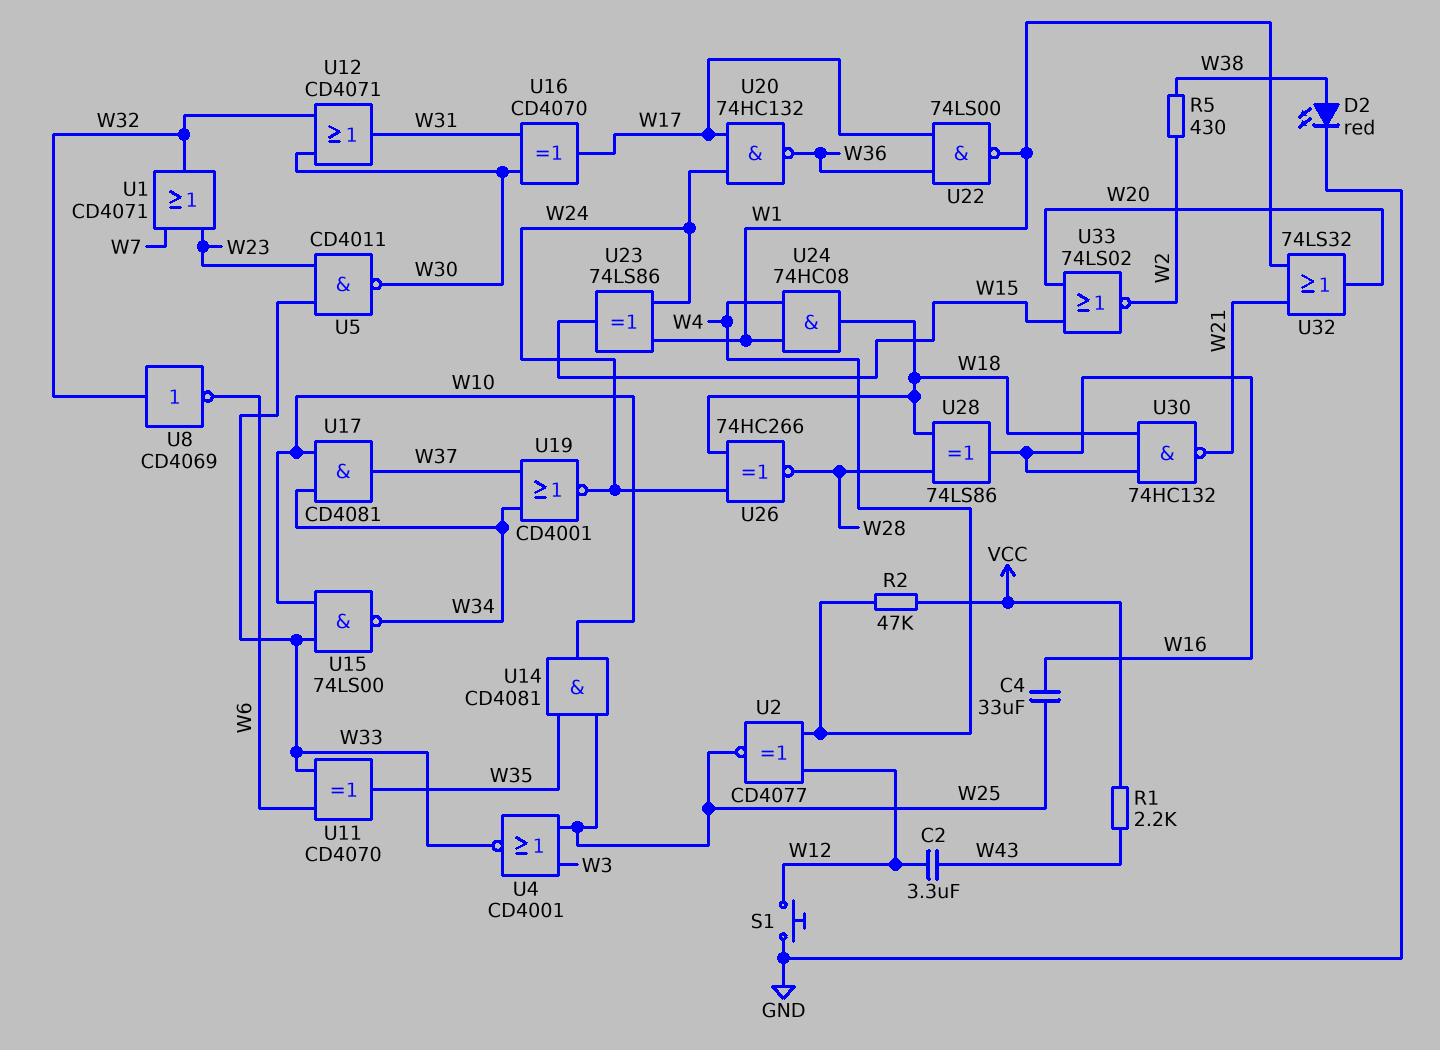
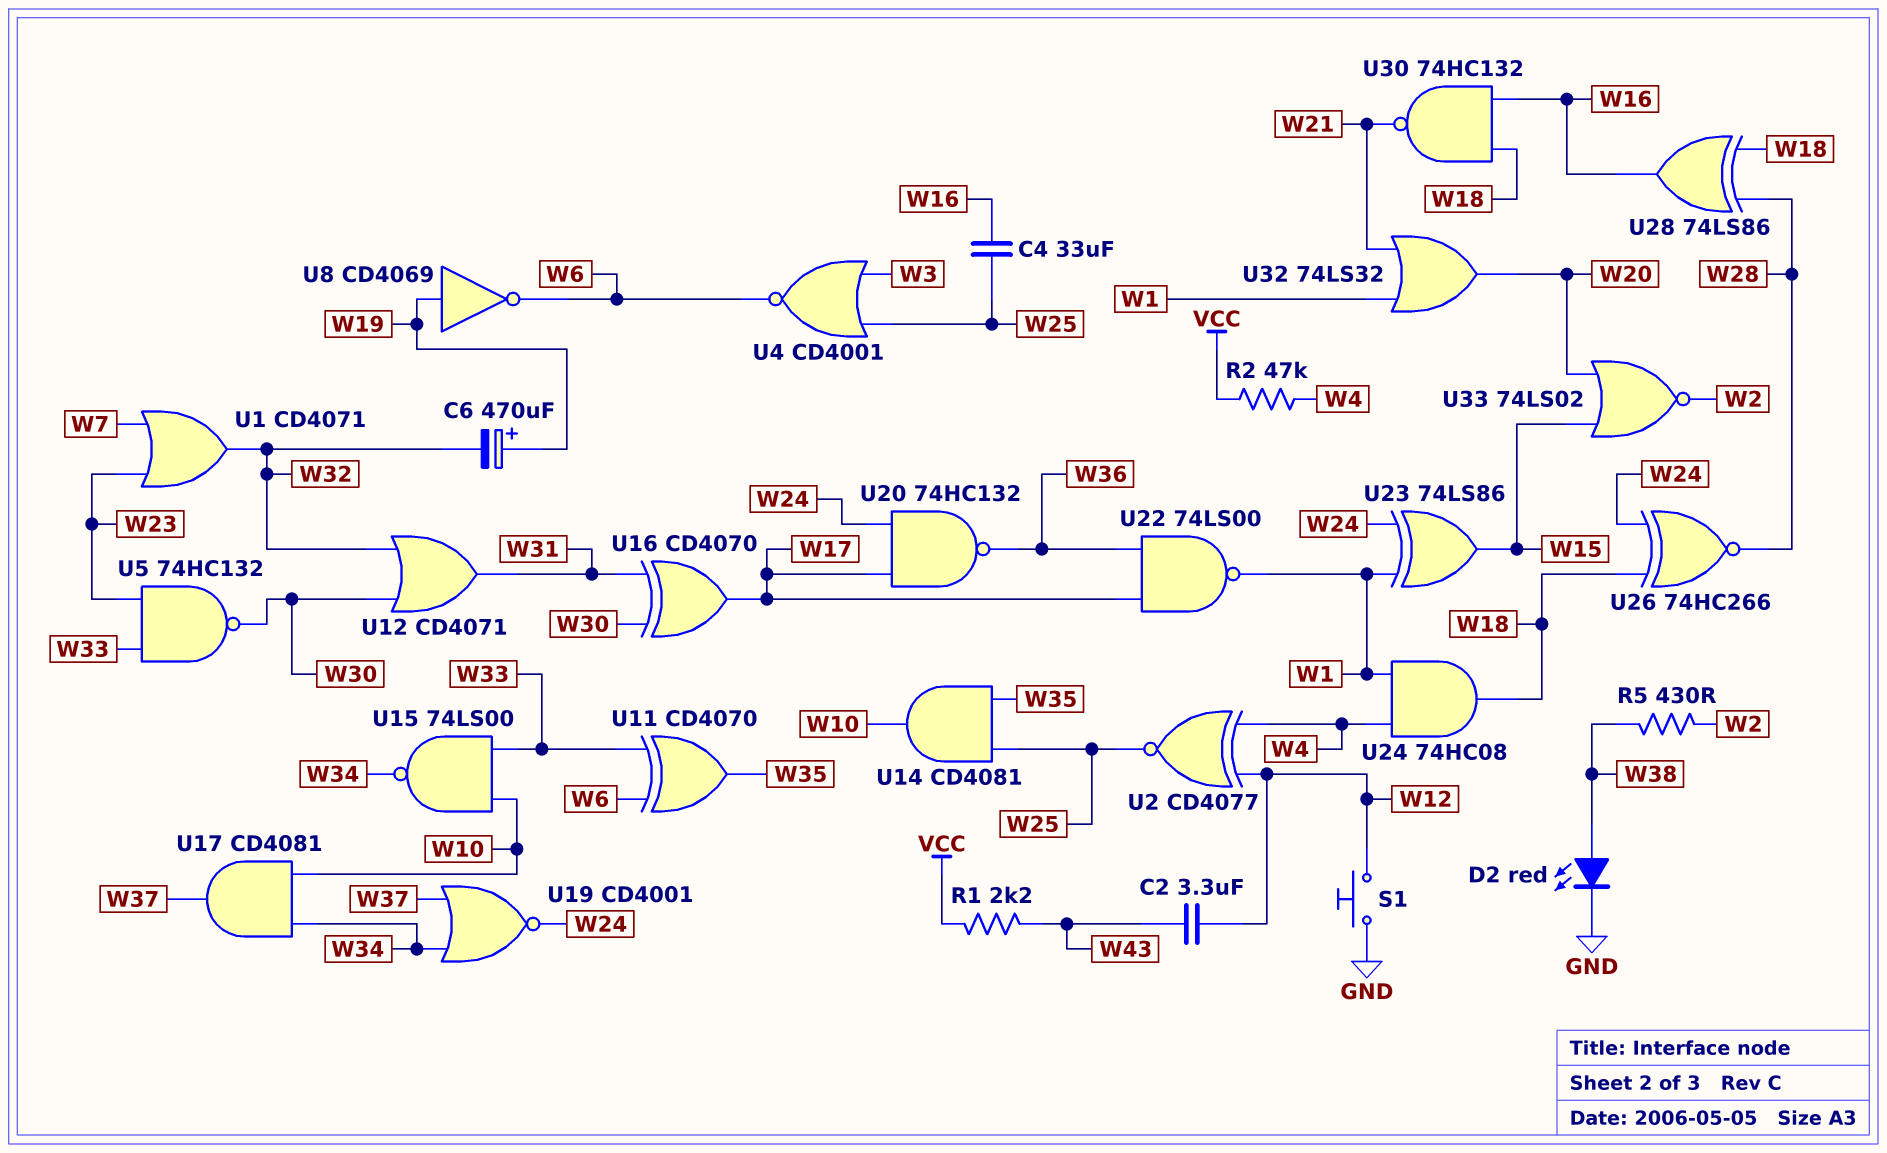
C6: none -> 470uF (plus W19, minus W32)
U4: NOR CD4001 (in W3, in W25, out W33) -> NOR CD4001 (in W3, in W25, out W6)
U5: NAND CD4011 (in W23, in W33, out W30) -> NAND 74HC132 (in W23, in W33, out W30)
U8: NOT CD4069 (in W32, out W6) -> NOT CD4069 (in W19, out W6)

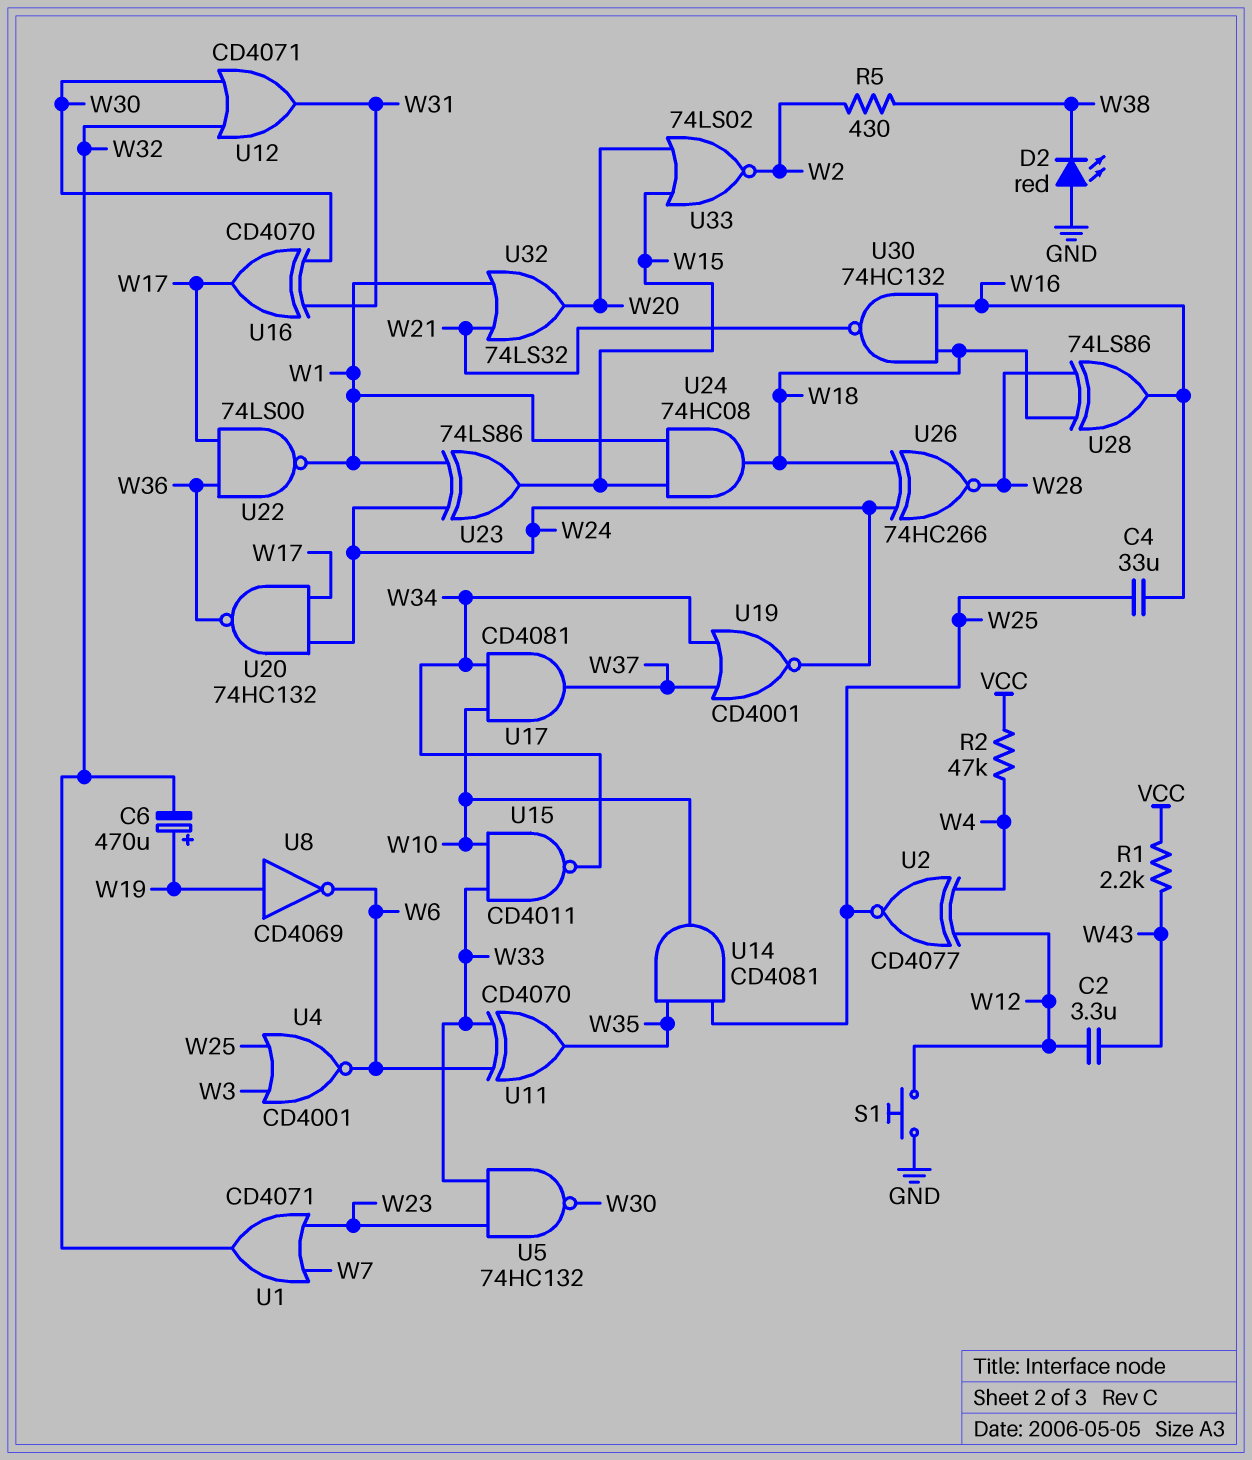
D2: LED red (A W38, K GND) -> LED red (A GND, K W38)
U15: NAND 74LS00 (in W10, in W33, out W34) -> NAND CD4011 (in W10, in W33, out W34)
U24: AND 74HC08 (in W1, in W4, out W18) -> AND 74HC08 (in W1, in W15, out W18)

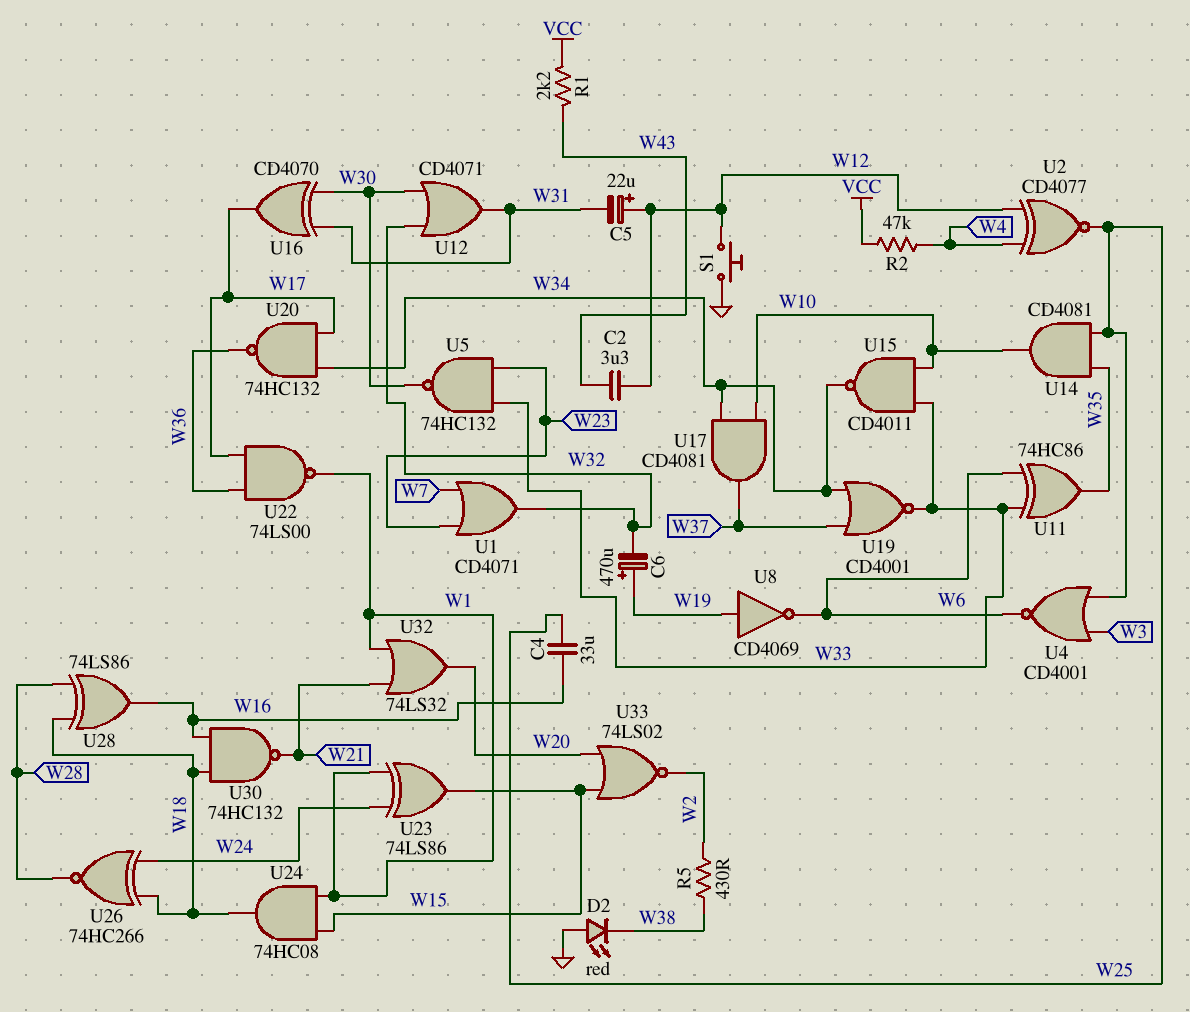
C5: none -> 22uF (plus W12, minus W31)
U11: XOR CD4070 (in W6, in W33, out W35) -> XOR 74HC86 (in W6, in W33, out W35)
U19: NOR CD4001 (in W34, in W37, out W24) -> NOR CD4001 (in W34, in W37, out W33)
U20: NAND 74HC132 (in W17, in W24, out W36) -> NAND 74HC132 (in W17, in W34, out W36)

